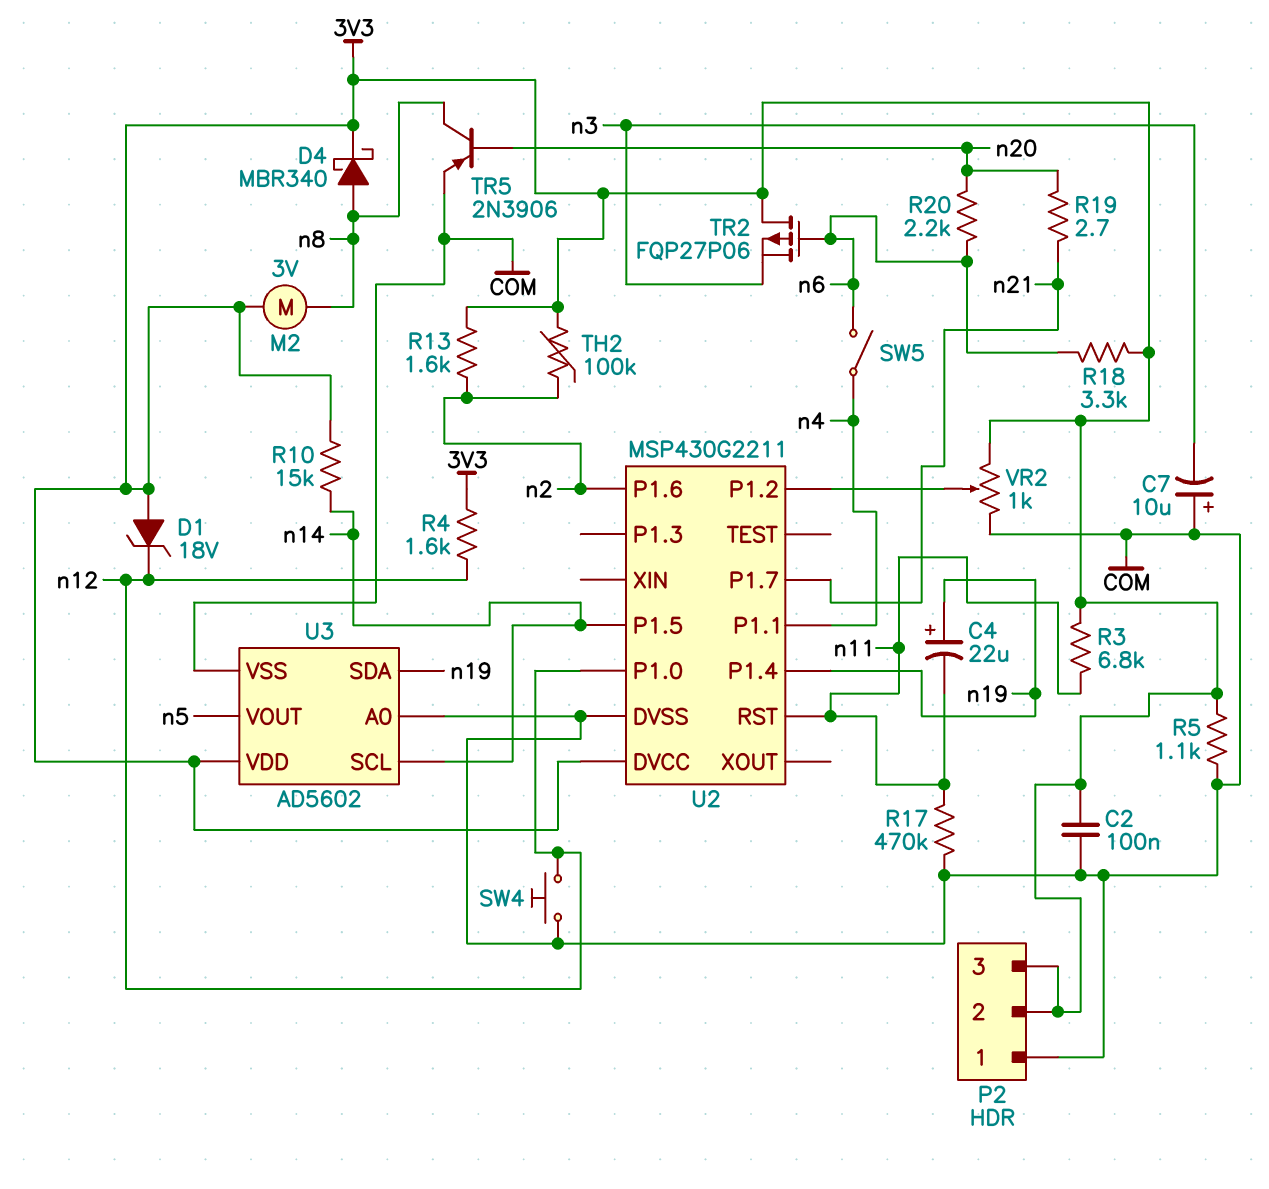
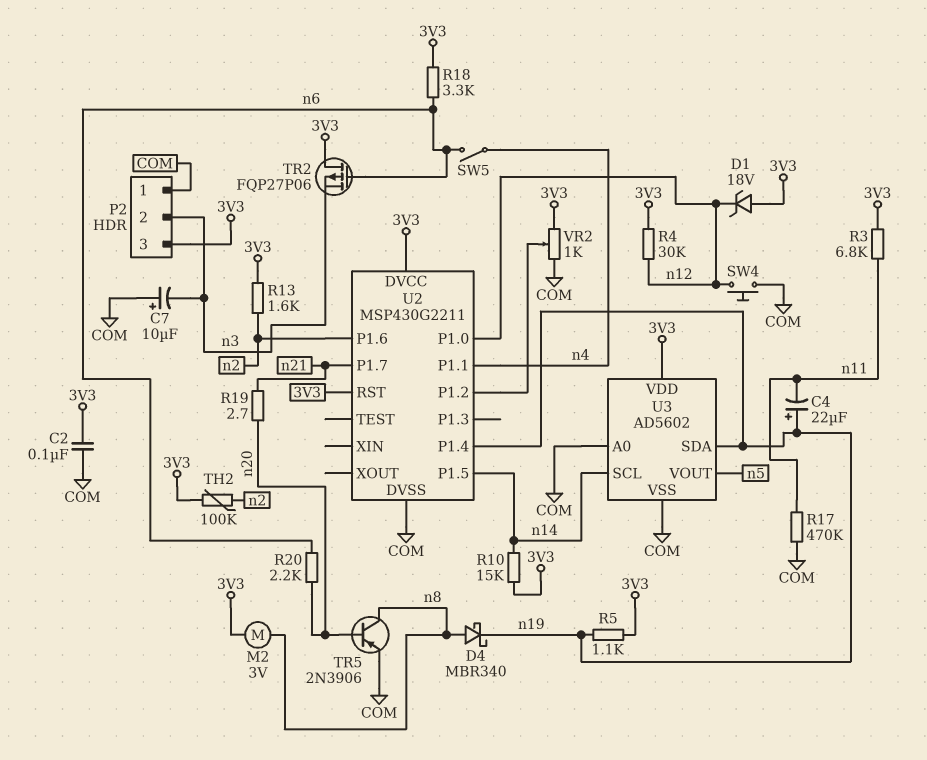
D4: schottky MBR340 (A n8, K 3V3) -> schottky MBR340 (A n8, K n19)
P2 pin 2: 3V3 -> n3
R4: 1.6k (3V3, n12) -> 30k (3V3, n12)
R5: 1.1k (3V3, COM) -> 1.1k (3V3, n19)
U2 pin RST: n11 -> 3V3

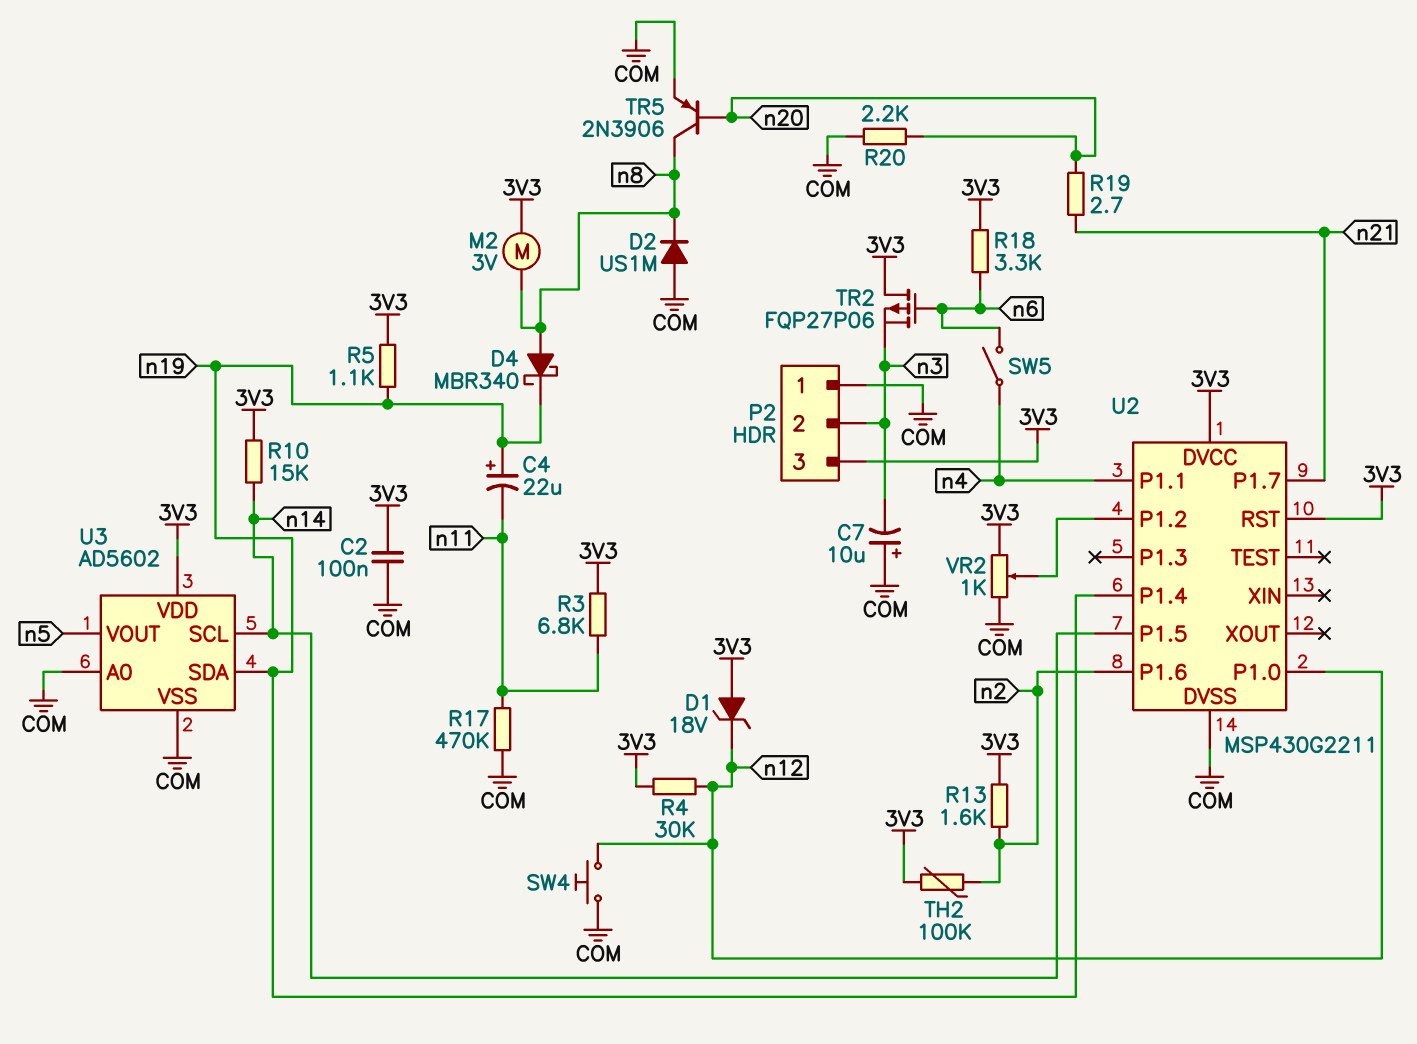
D2: none -> diode US1M (A COM, K n8)
R20: 2.2k (n6, n20) -> 2.2k (COM, n20)

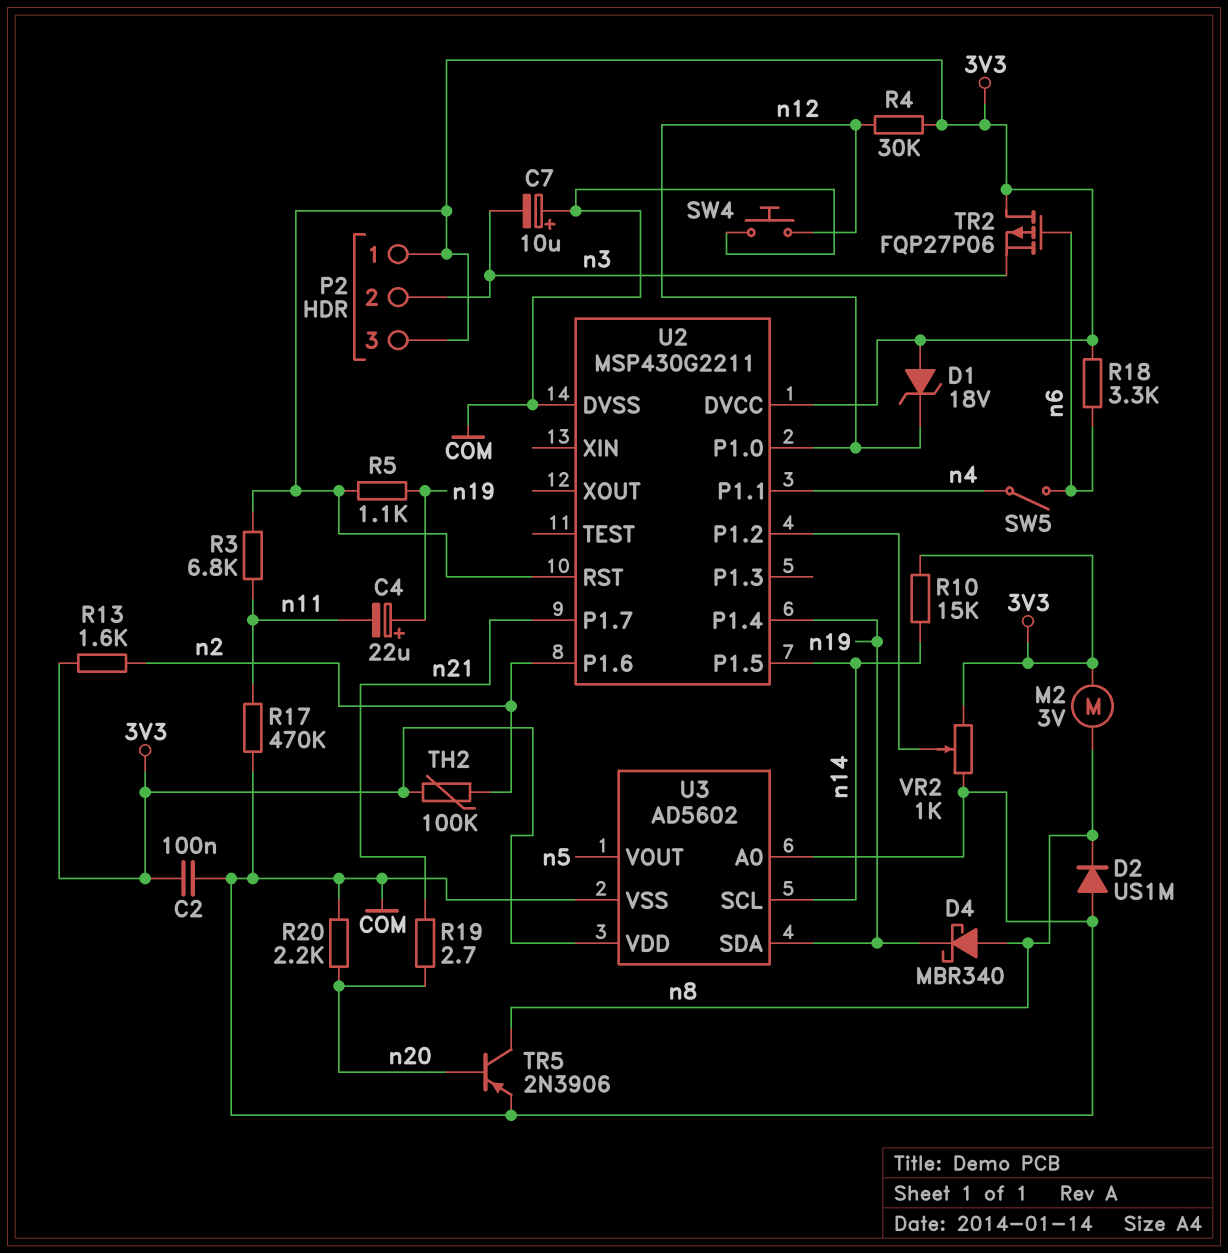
P2 pin 1: COM -> 3V3

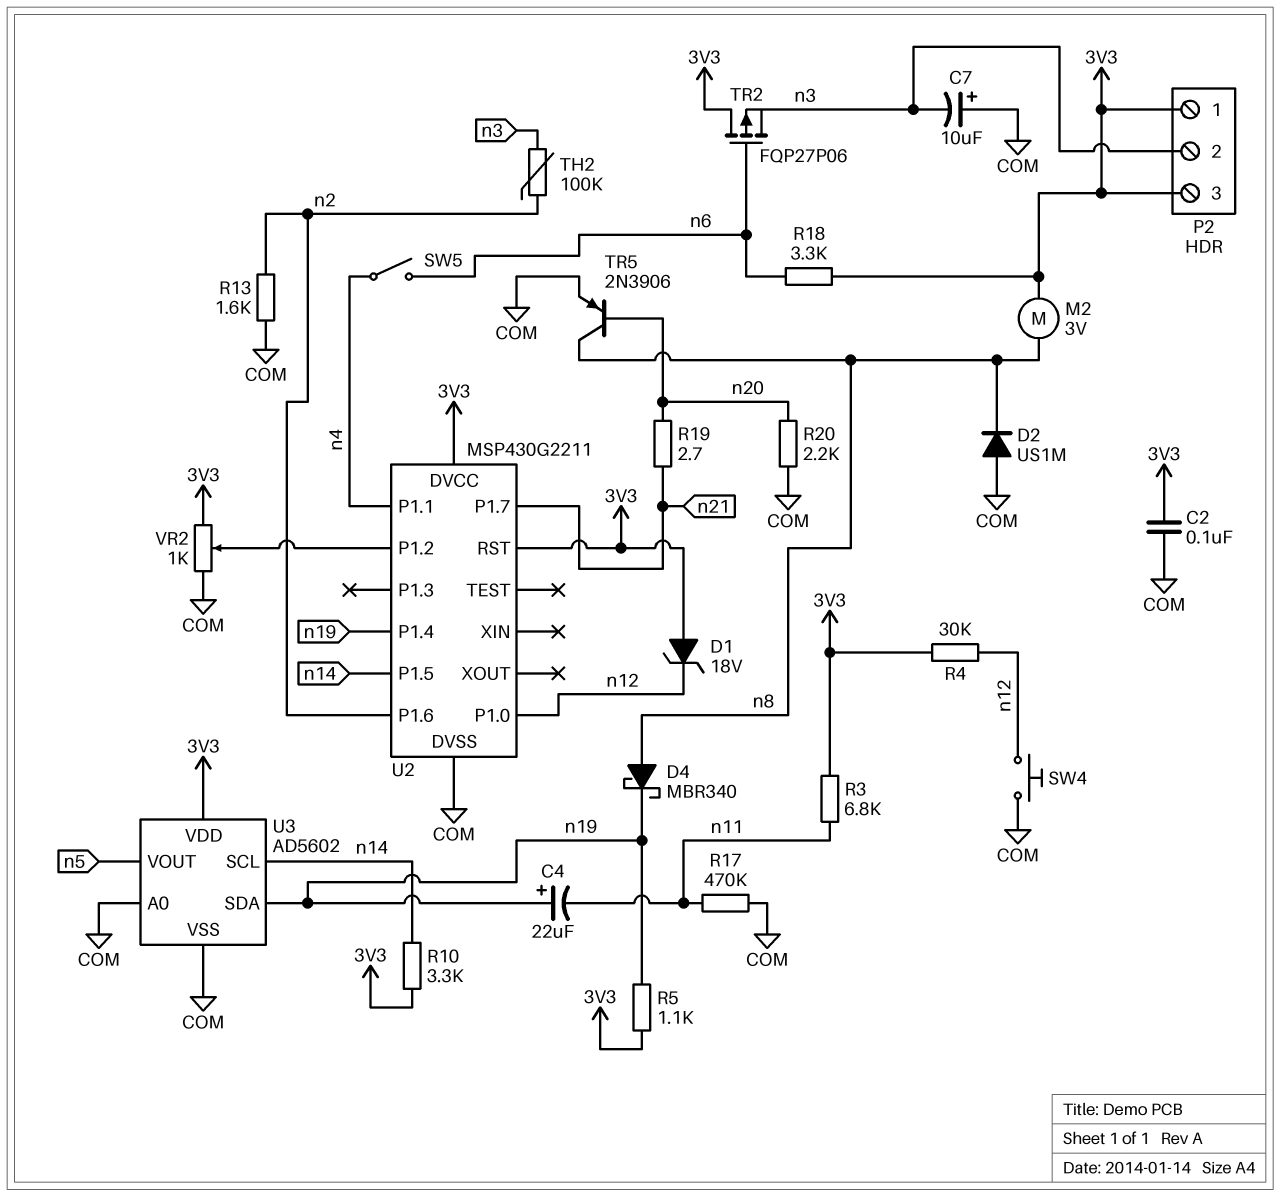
R10: 15k (3V3, n14) -> 3.3k (3V3, n14)
R13: 1.6k (3V3, n2) -> 1.6k (COM, n2)
TH2: 100k (3V3, n2) -> 100k (n2, n3)

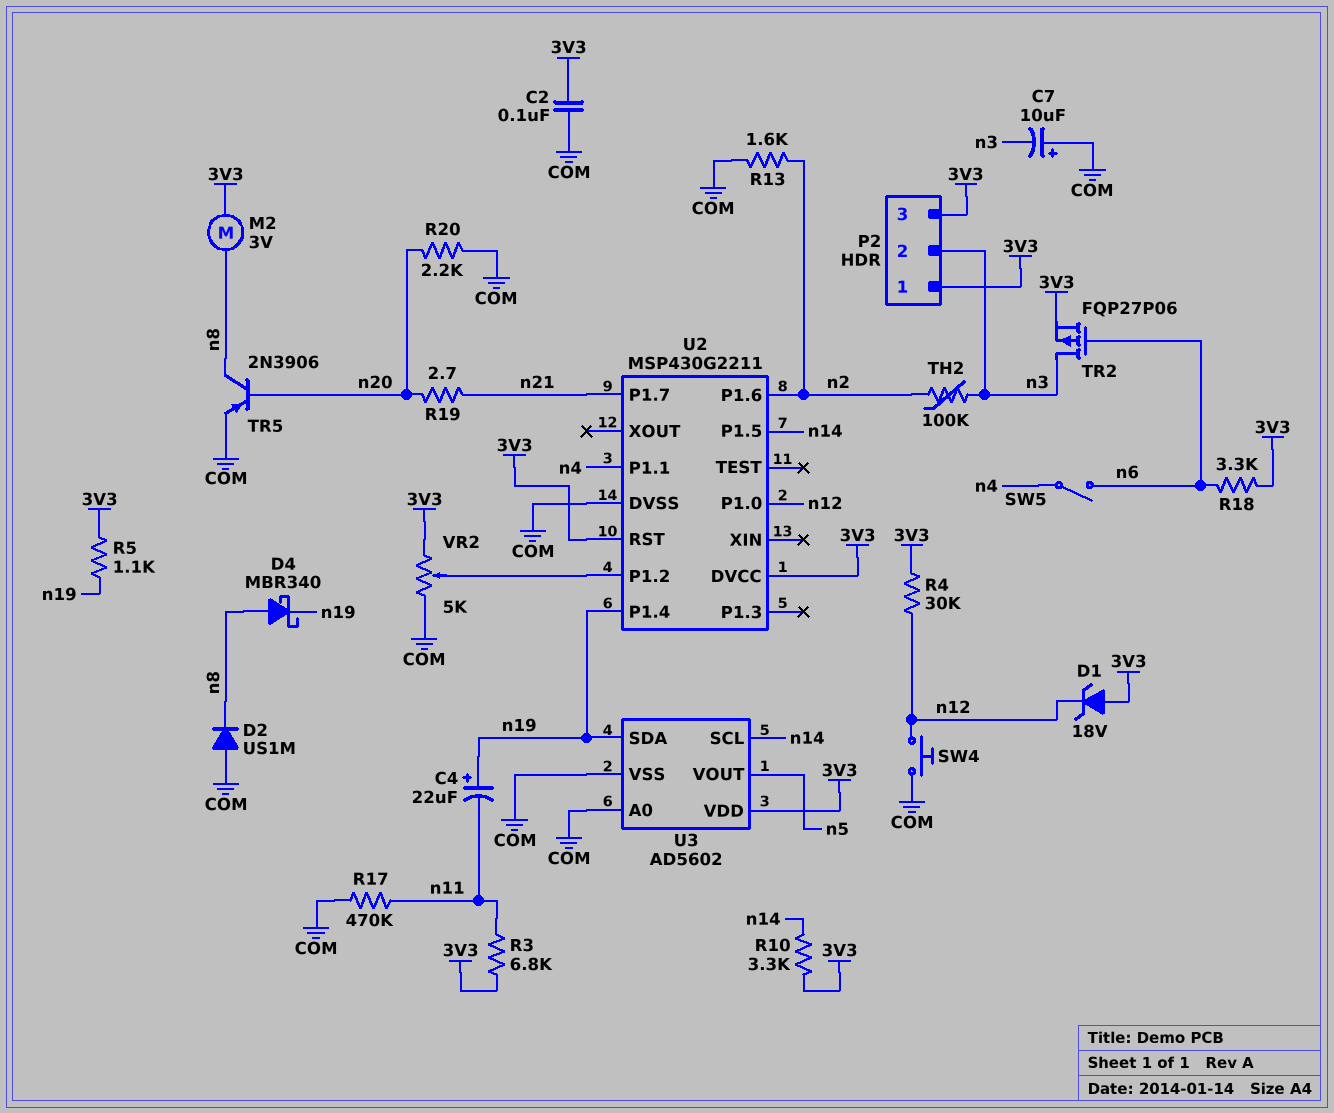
TR2: PMOS FQP27P06 (G n6, D 3V3, S n3) -> PMOS FQP27P06 (G n6, D n3, S 3V3)
VR2: 1k (3V3, COM, wiper U2/P1.2) -> 5k (3V3, COM, wiper U2/P1.2)

